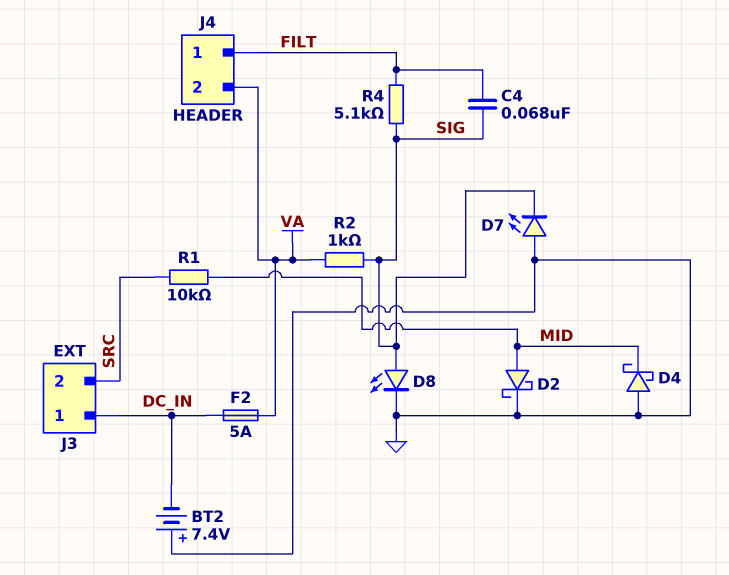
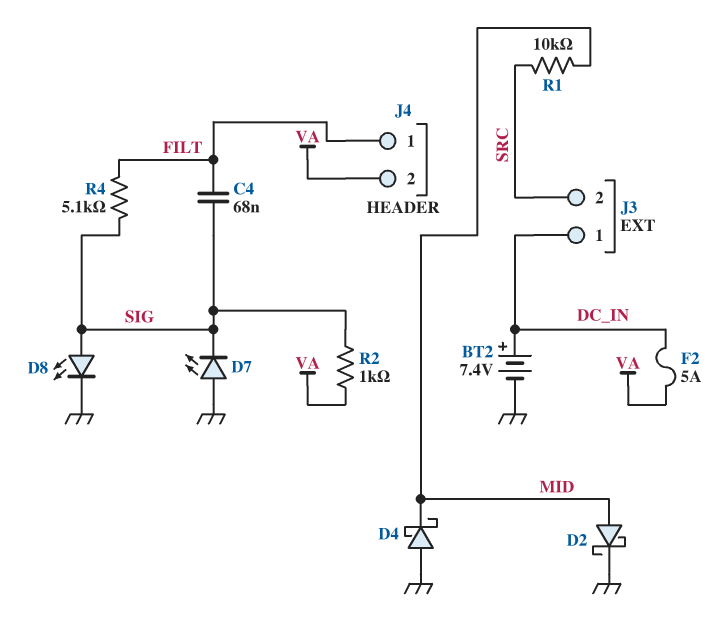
BT2: 7.4V (plus GND, minus DC_IN) -> 7.4V (plus DC_IN, minus GND)

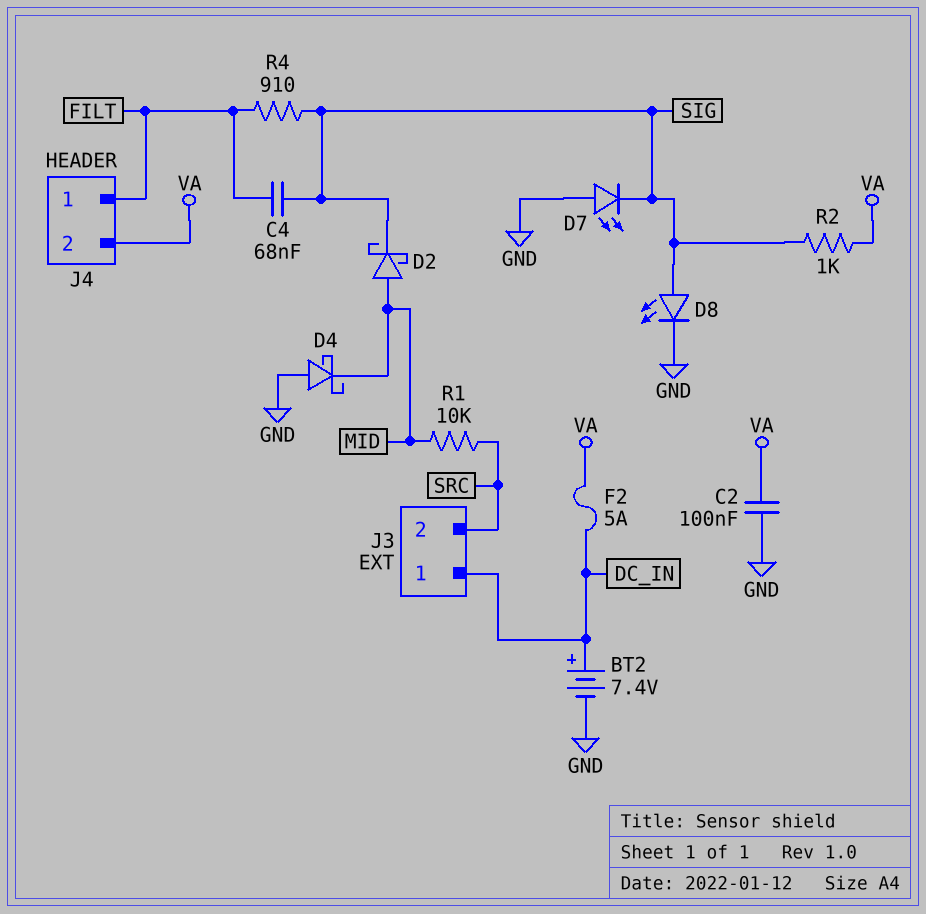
C2: none -> 100nF (GND, VA)
D2: schottky (A MID, K GND) -> schottky (A MID, K SIG)
R4: 5.1k (FILT, SIG) -> 910 (FILT, SIG)

